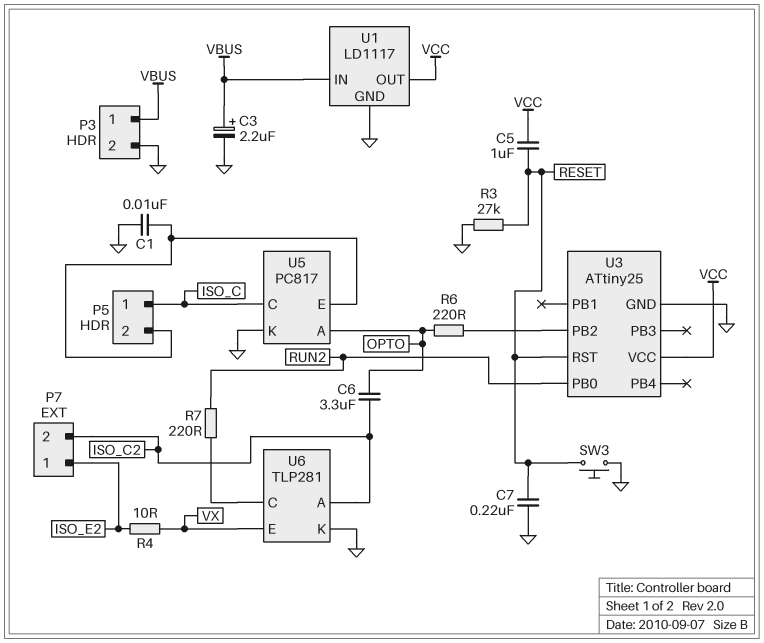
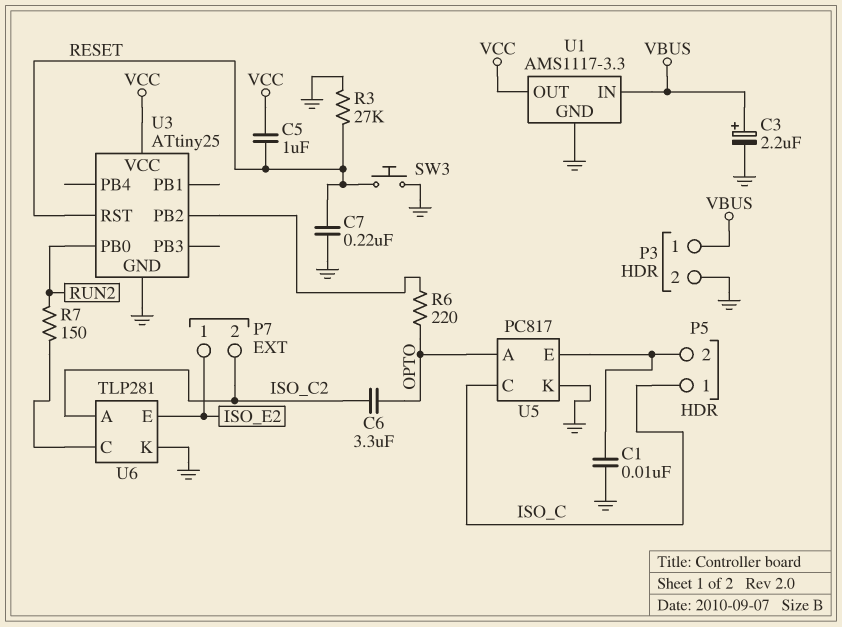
R4: 10 (ISO_E2, VX) -> none
R7: 220 (RUN2, U6/C) -> 150 (RUN2, U6/C)
U1: LD1117 -> AMS1117-3.3
U6 pin E: VX -> ISO_E2

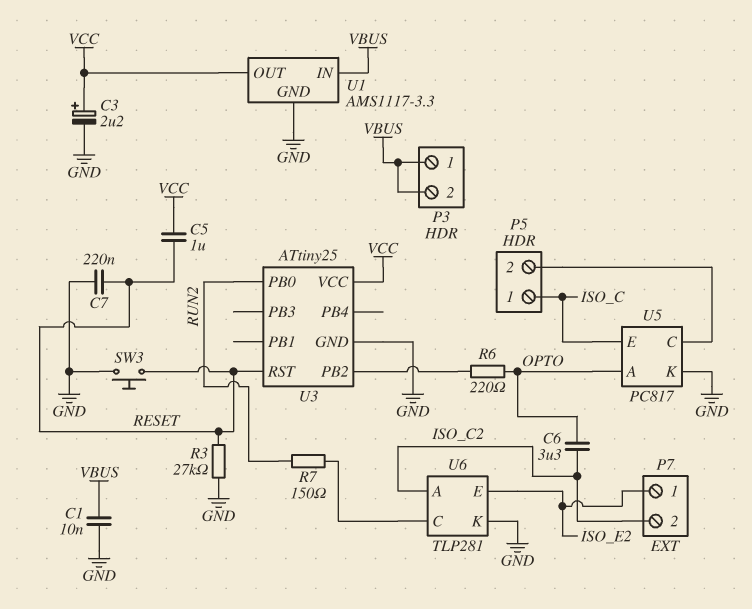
C1: 10nF (GND, P5/2) -> 10nF (GND, VBUS)
C3: 2.2uF (plus VBUS, minus GND) -> 2.2uF (plus VCC, minus GND)
P3 pin 2: GND -> VBUS
U5 pin C: ISO_C -> P5/2
U5 pin E: P5/2 -> ISO_C

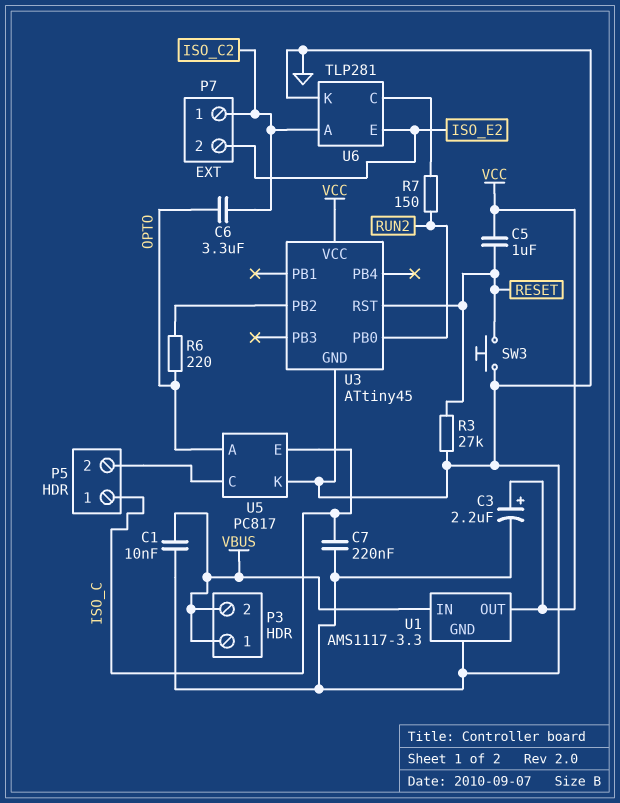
C7: 220nF (GND, RESET) -> 220nF (GND, ISO_C)
P7 pin 1: ISO_E2 -> ISO_C2
P7 pin 2: ISO_C2 -> ISO_E2
U3: ATtiny25 -> ATtiny45

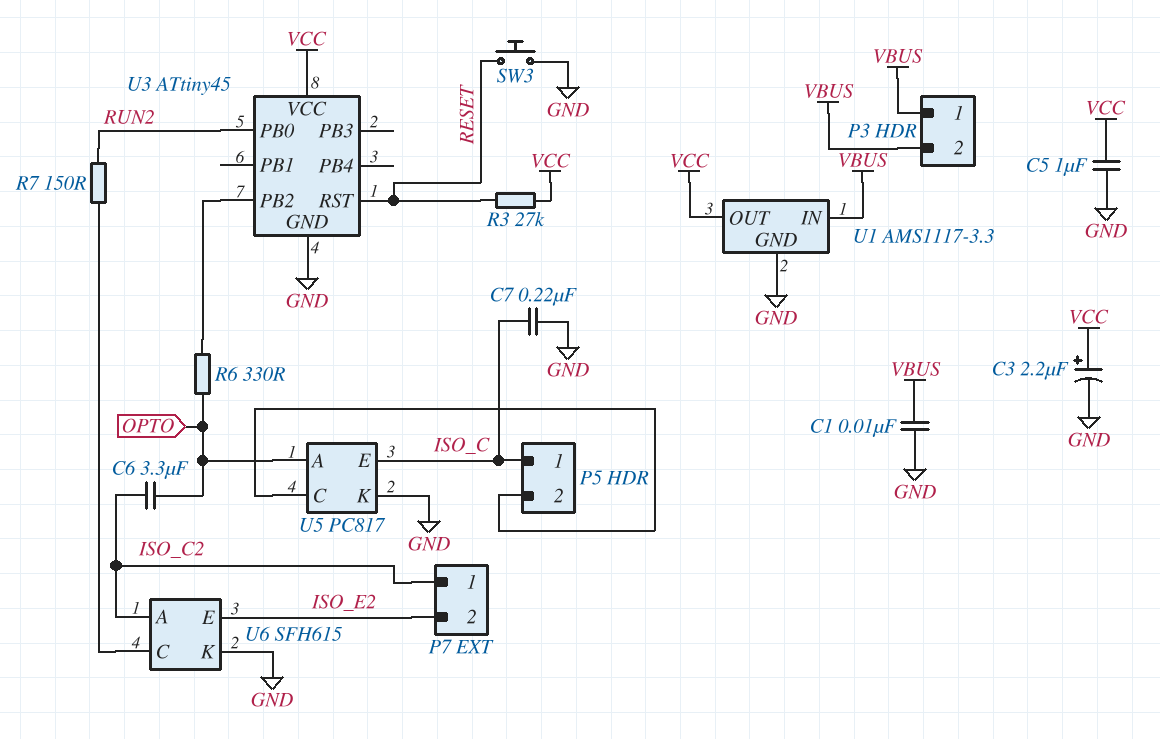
C5: 1uF (RESET, VCC) -> 1uF (GND, VCC)
R3: 27k (GND, RESET) -> 27k (RESET, VCC)
R6: 220 (OPTO, U3/PB2) -> 330 (OPTO, U3/PB2)
U6: TLP281 -> SFH615

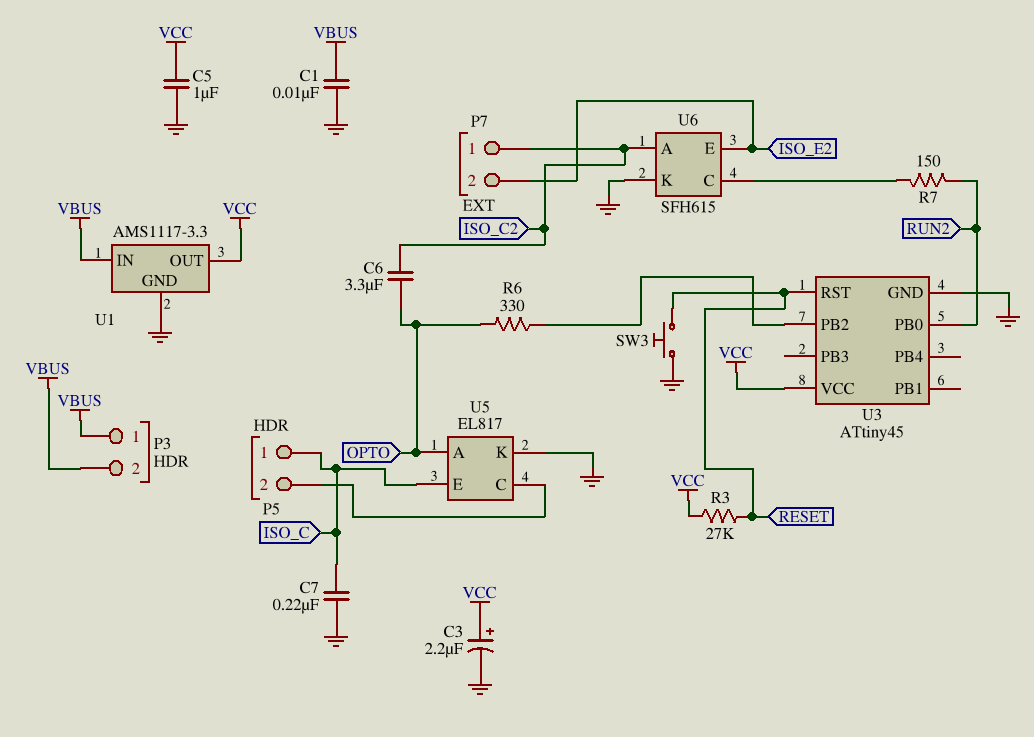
U5: PC817 -> EL817

